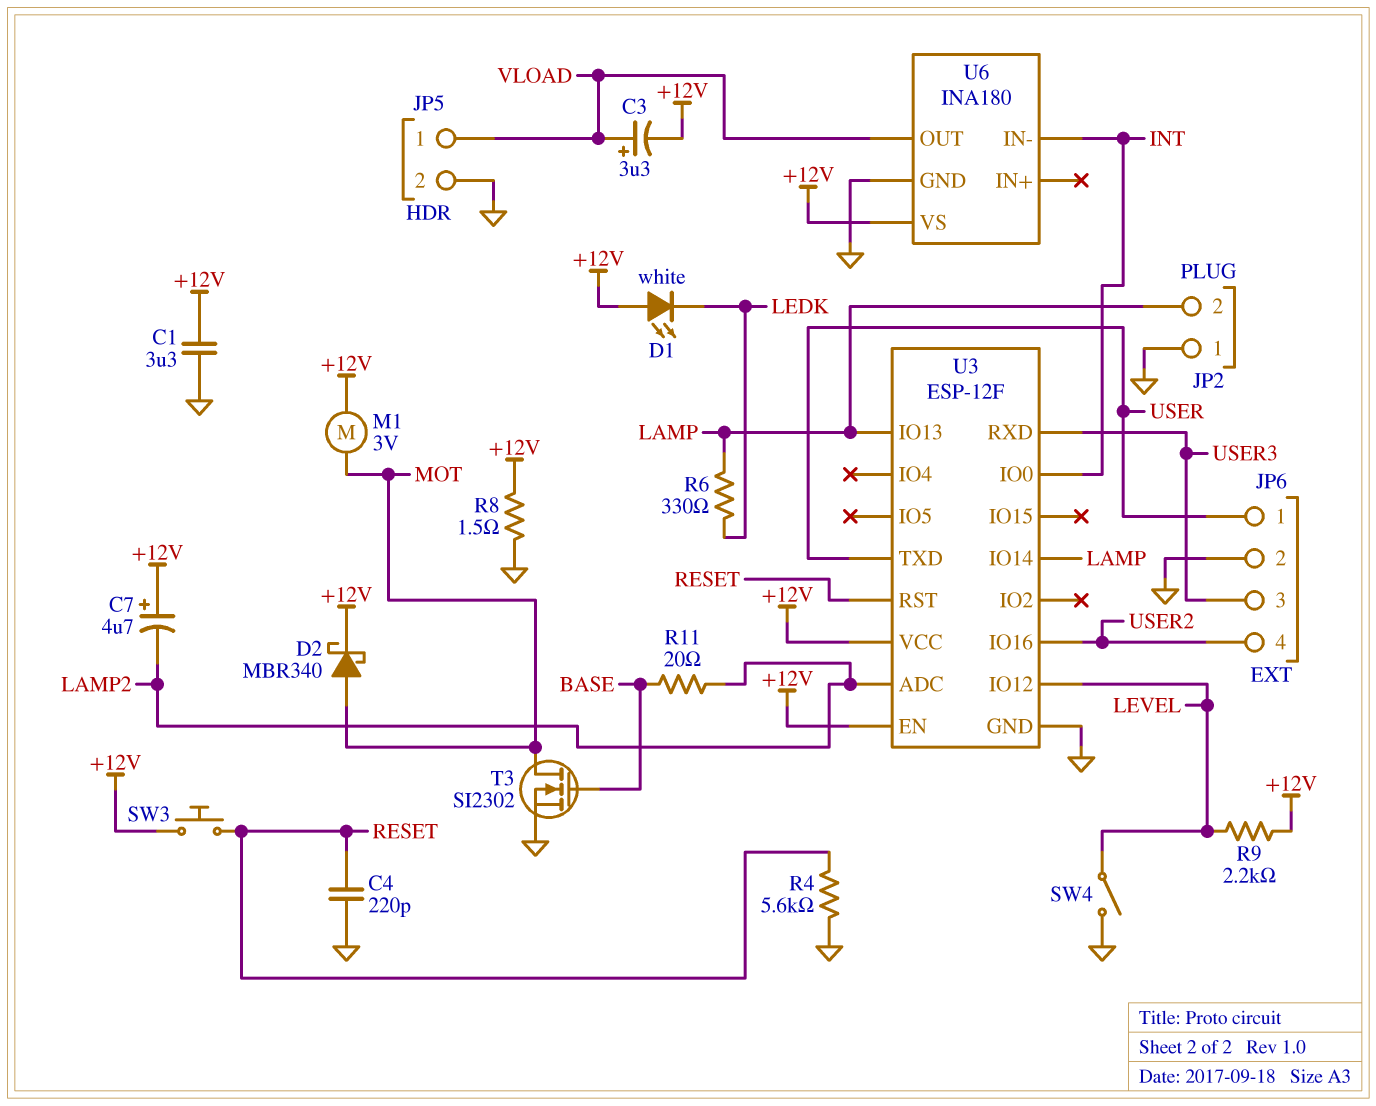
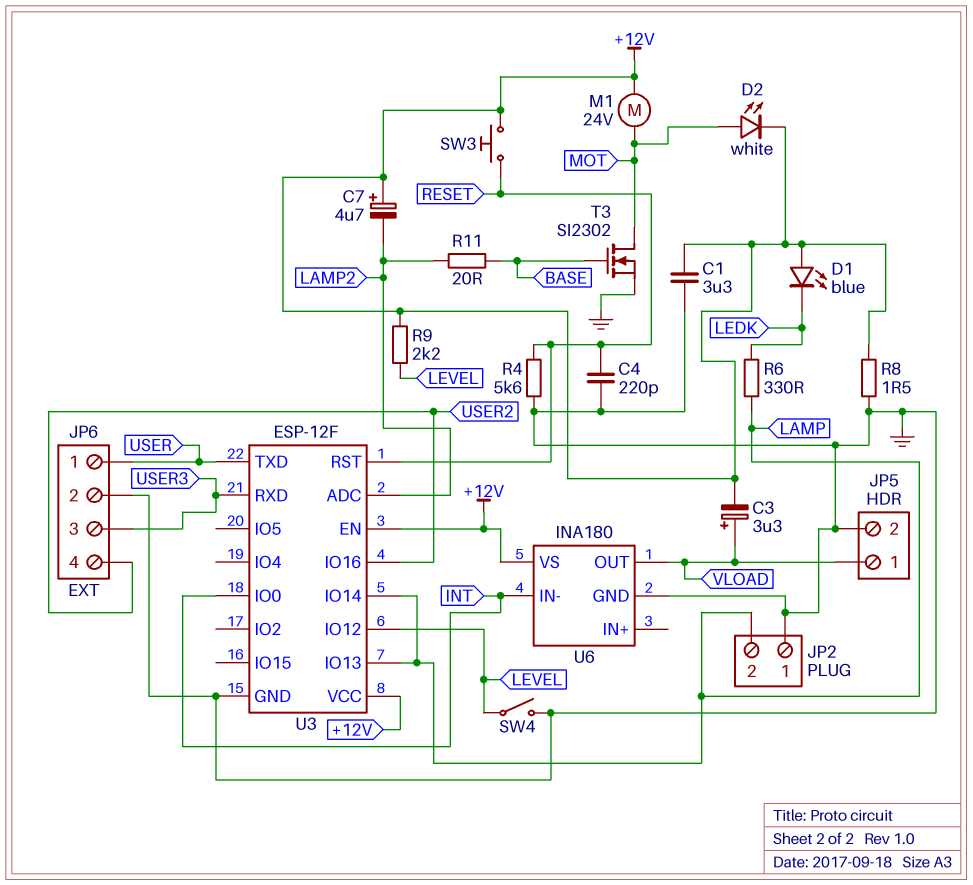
D1: LED white (A +12V, K LEDK) -> LED blue (A +12V, K LEDK)
D2: schottky MBR340 (A MOT, K +12V) -> LED white (A MOT, K +12V)
M1: motor 3V (+12V, MOT) -> motor 24V (+12V, MOT)

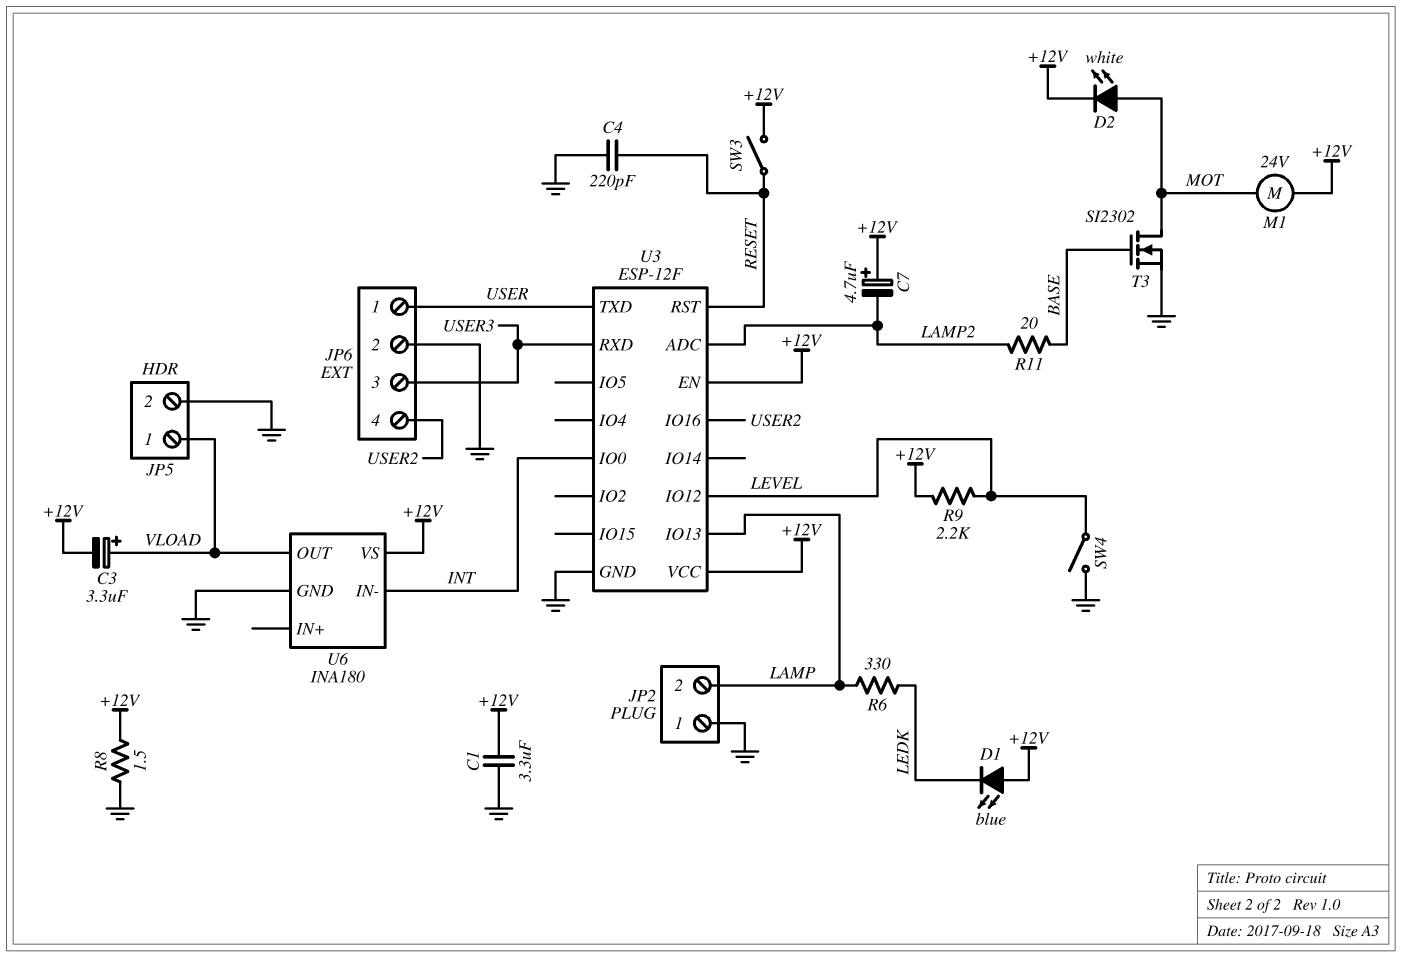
R4: 5.6k (GND, RESET) -> none
SW3: button (+12V, RESET) -> switch (+12V, RESET)
U3 pin IO14: LAMP -> none

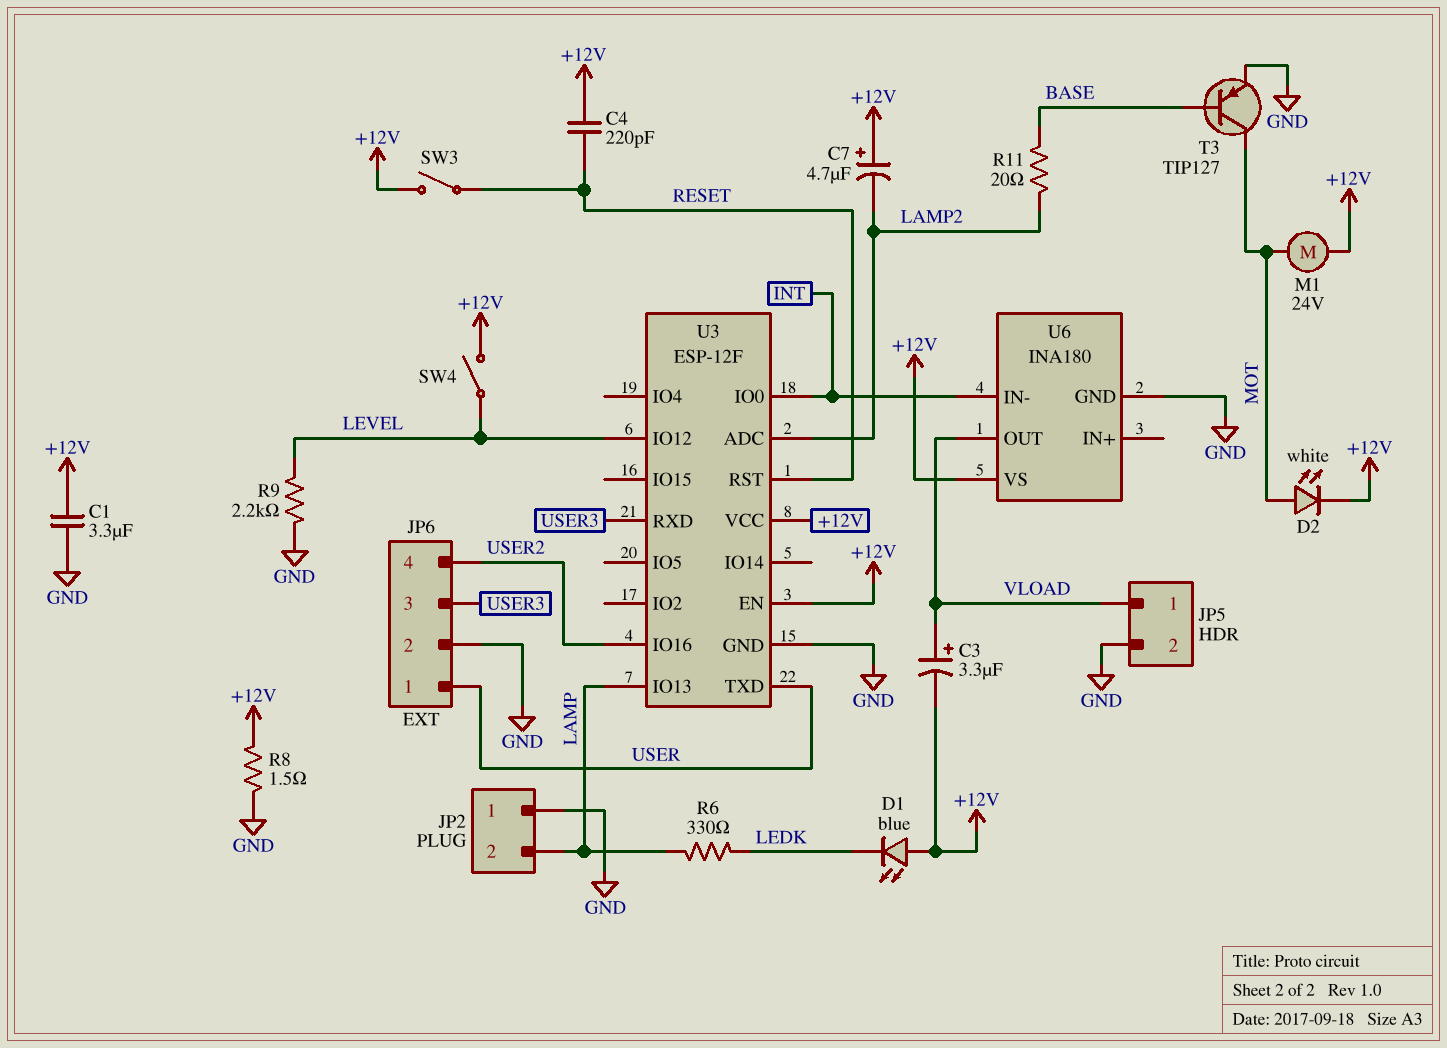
C4: 220pF (GND, RESET) -> 220pF (+12V, RESET)
R9: 2.2k (+12V, LEVEL) -> 2.2k (GND, LEVEL)
SW4: switch (GND, LEVEL) -> switch (+12V, LEVEL)
T3: NMOS SI2302 (G BASE, D MOT, S GND) -> PNP TIP127 (B BASE, C MOT, E GND)

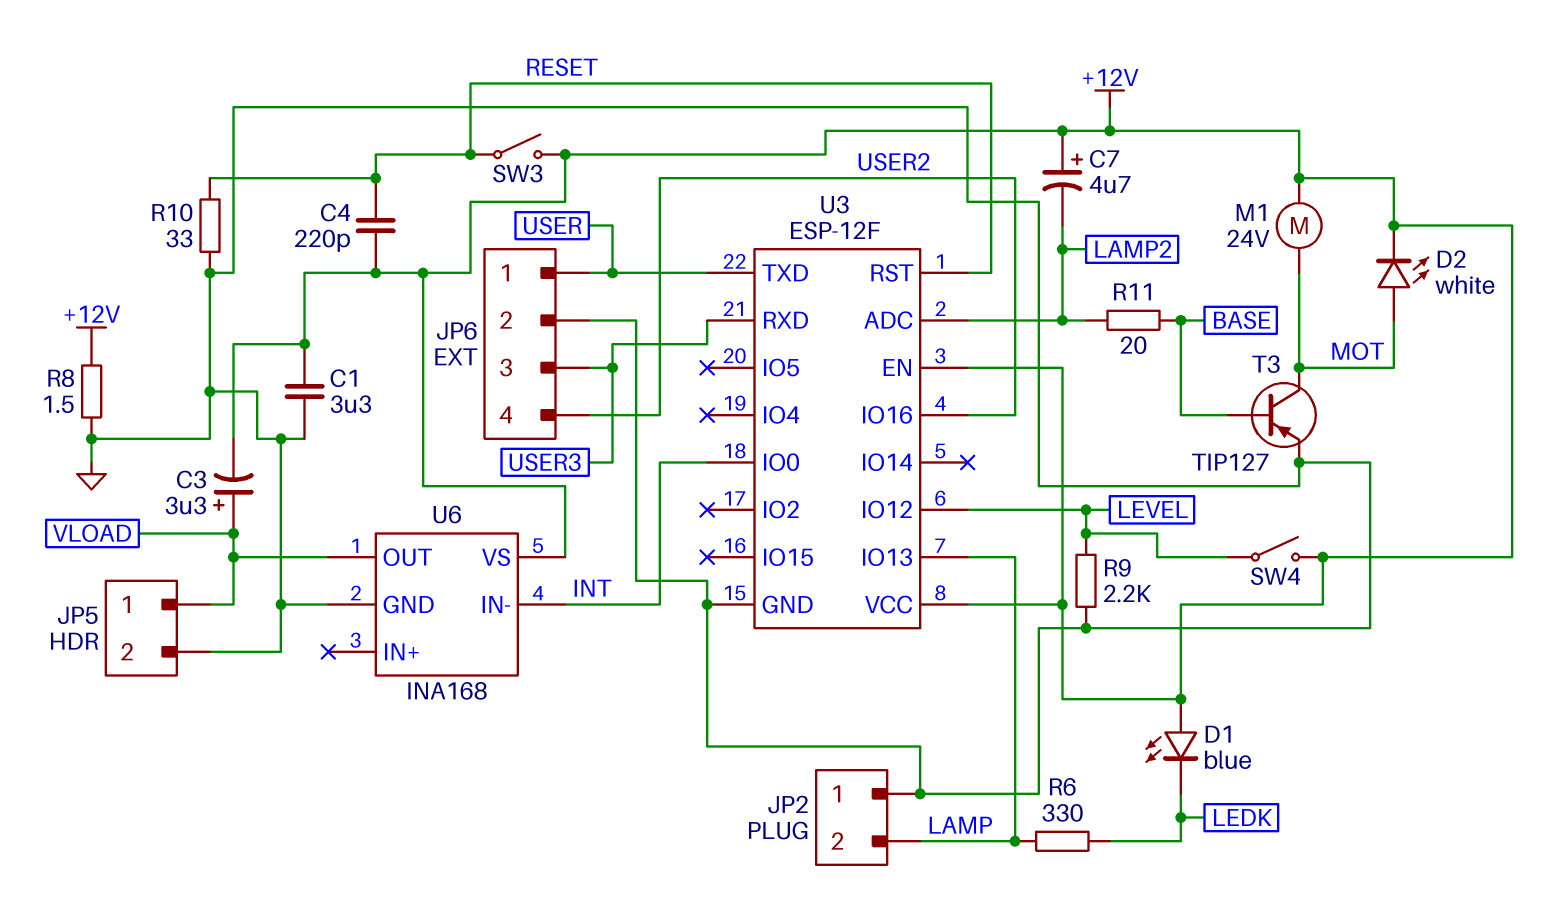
R10: none -> 33 (GND, RESET)
U6: INA180 -> INA168

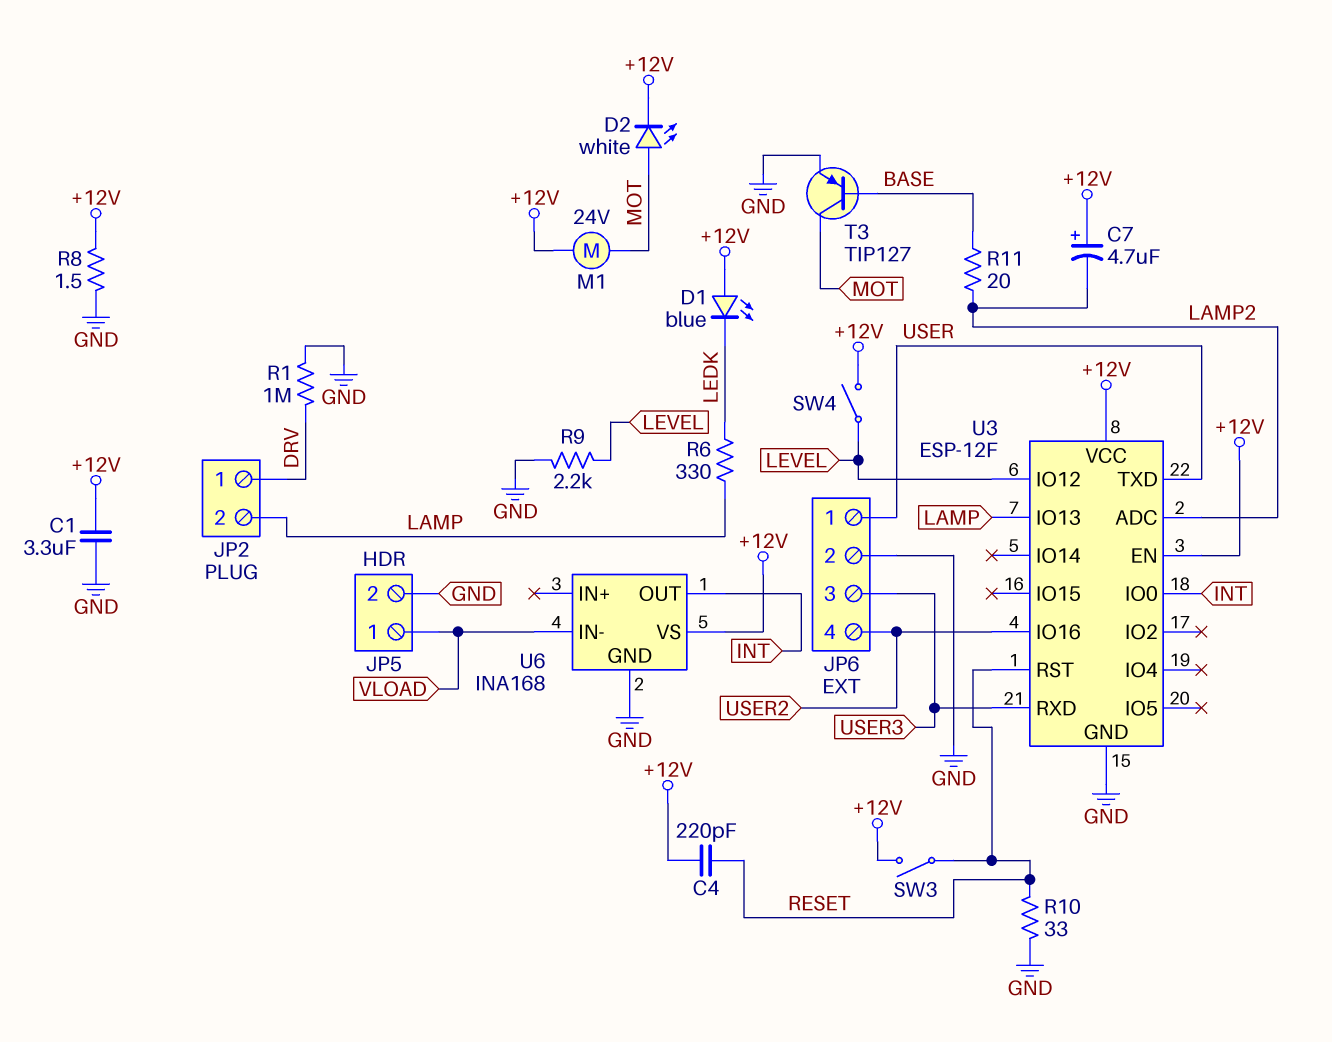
C3: 3.3uF (plus VLOAD, minus +12V) -> none
JP2 pin 1: GND -> DRV
R1: none -> 1M (DRV, GND)
U6 pin IN-: INT -> VLOAD
U6 pin OUT: VLOAD -> INT

